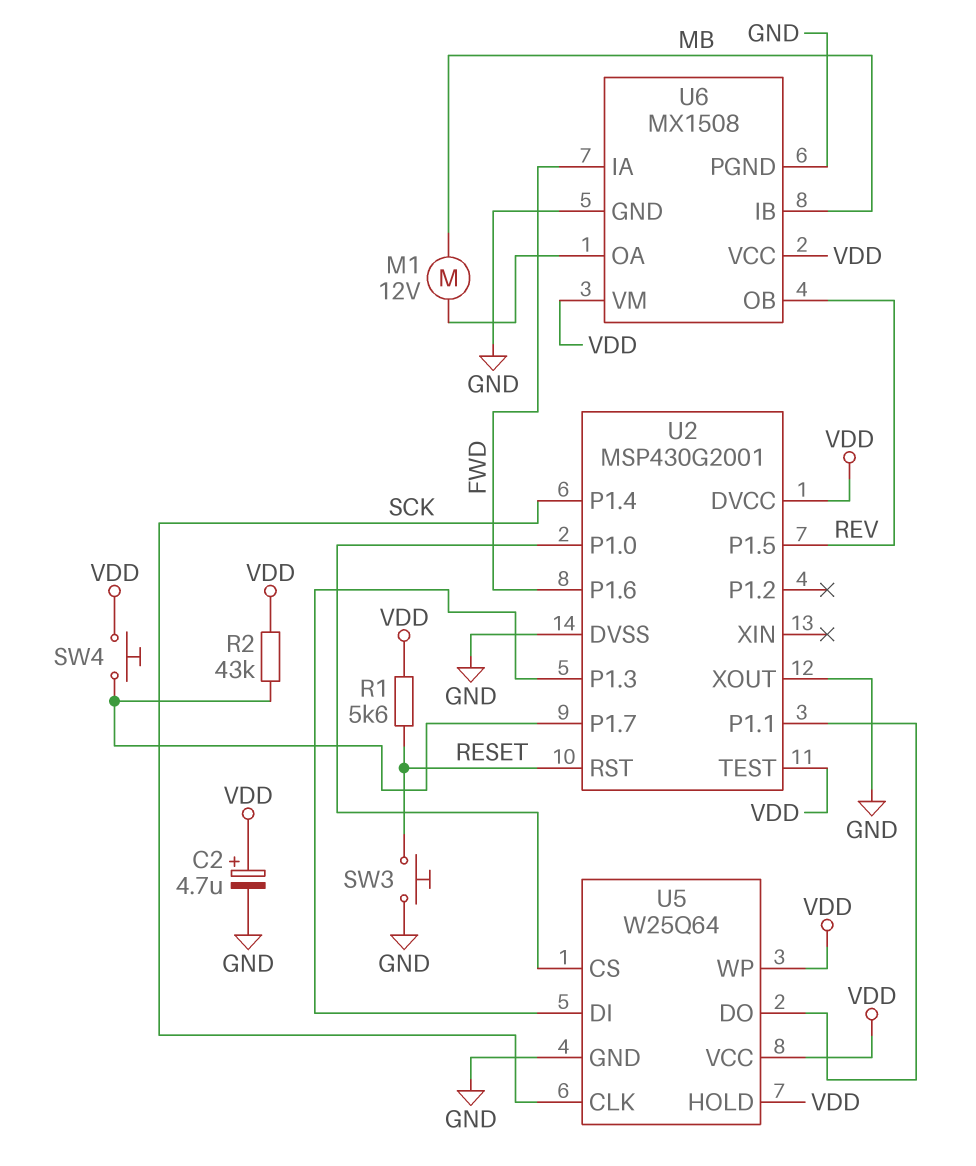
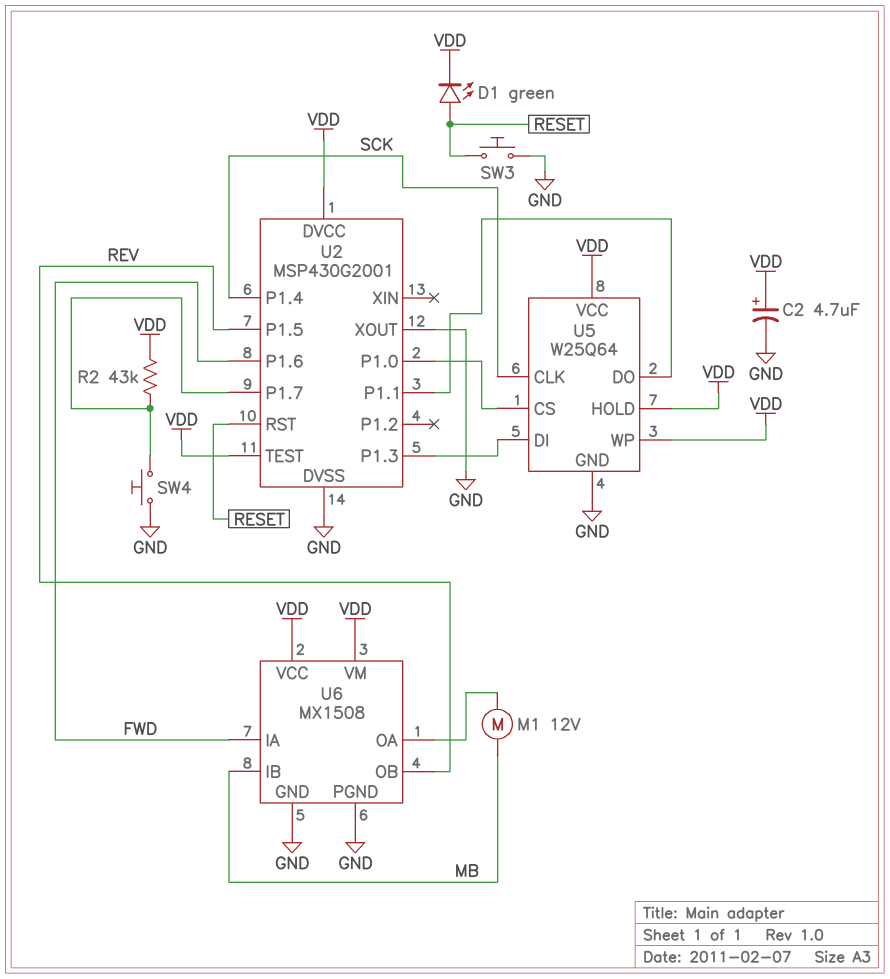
D1: none -> LED green (A RESET, K VDD)
R1: 5.6k (RESET, VDD) -> none
SW4: button (U2/P1.7, VDD) -> button (GND, U2/P1.7)

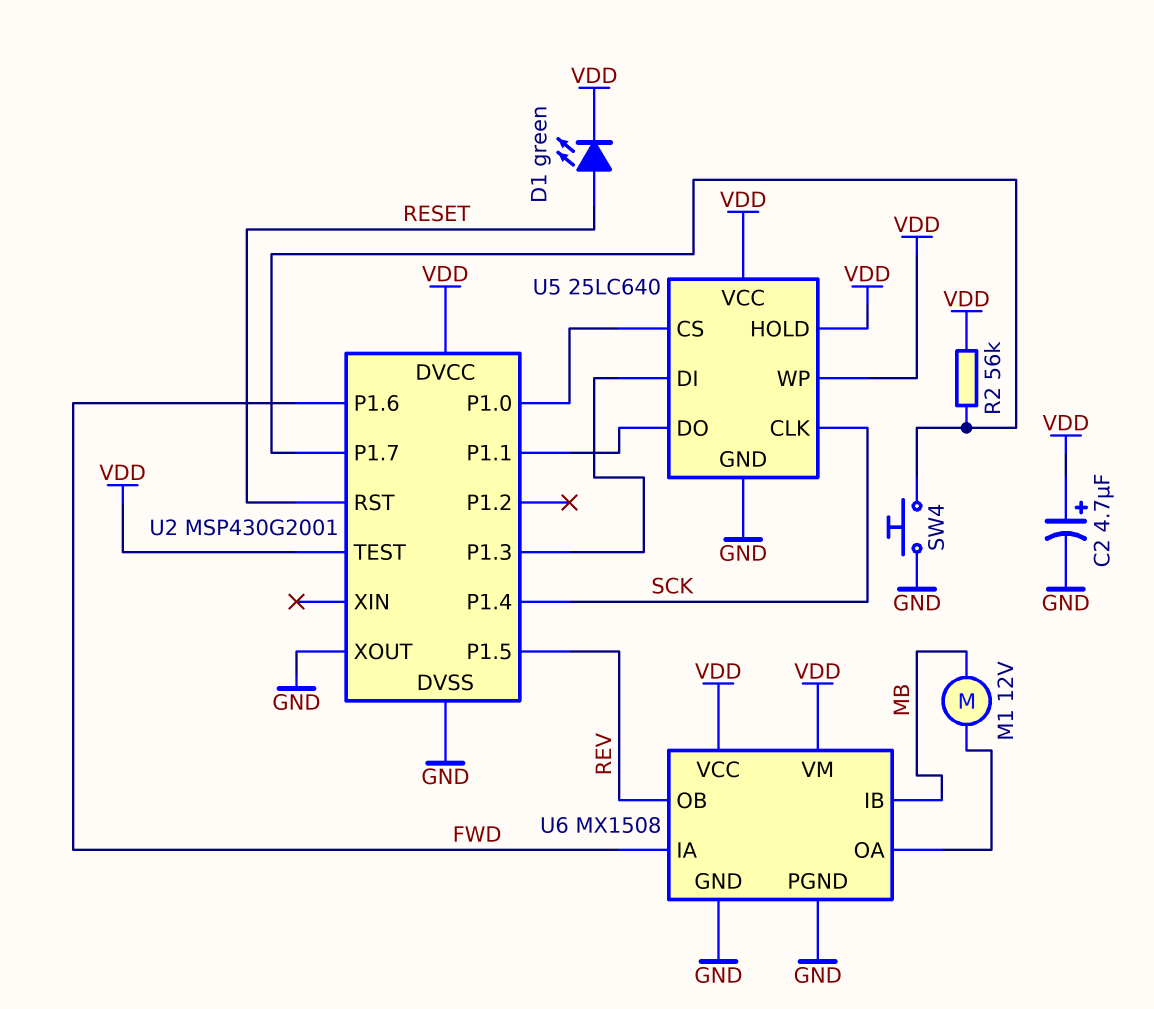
R2: 43k (U2/P1.7, VDD) -> 56k (U2/P1.7, VDD)
SW3: button (GND, RESET) -> none
U5: W25Q64 -> 25LC640

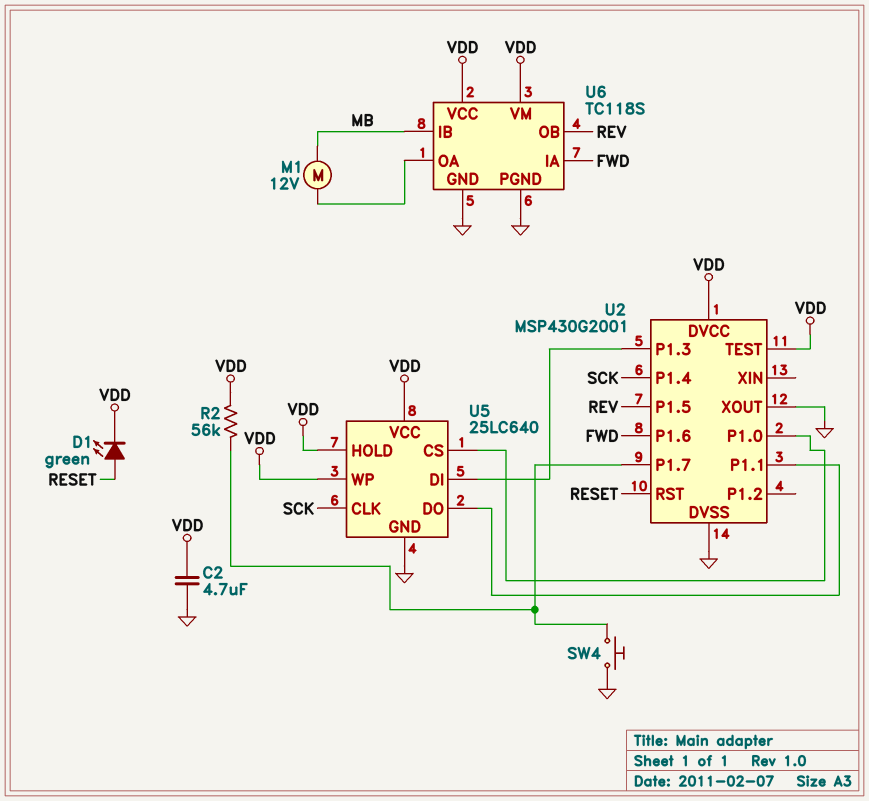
C2: 4.7uF (plus VDD, minus GND) -> 4.7uF (GND, VDD)
U6: MX1508 -> TC118S

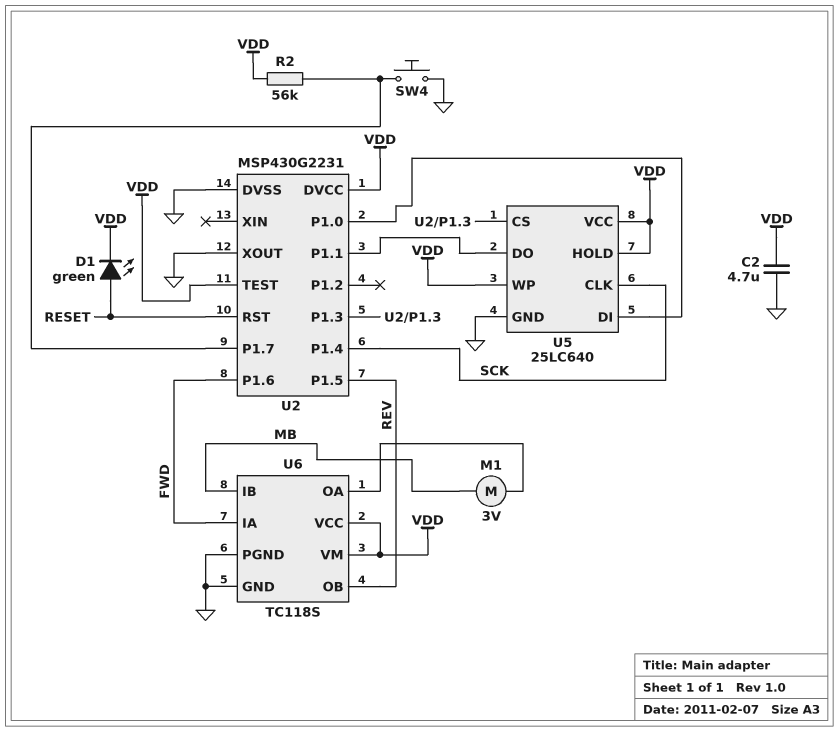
M1: motor 12V (MB, U6/OA) -> motor 3V (MB, U6/OA)
U2: MSP430G2001 -> MSP430G2231
U5 pin CS: U2/P1.0 -> U2/P1.3
U5 pin DI: U2/P1.3 -> U2/P1.0

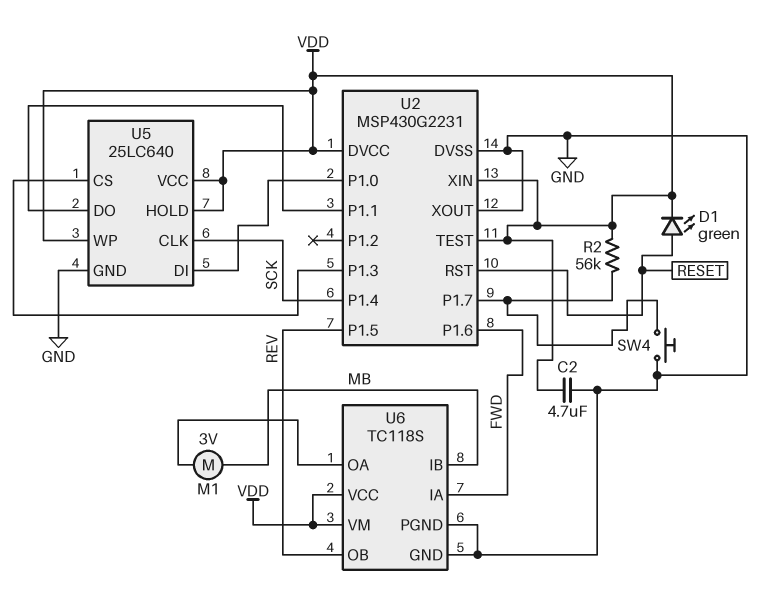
U2 pin XIN: none -> VDD

